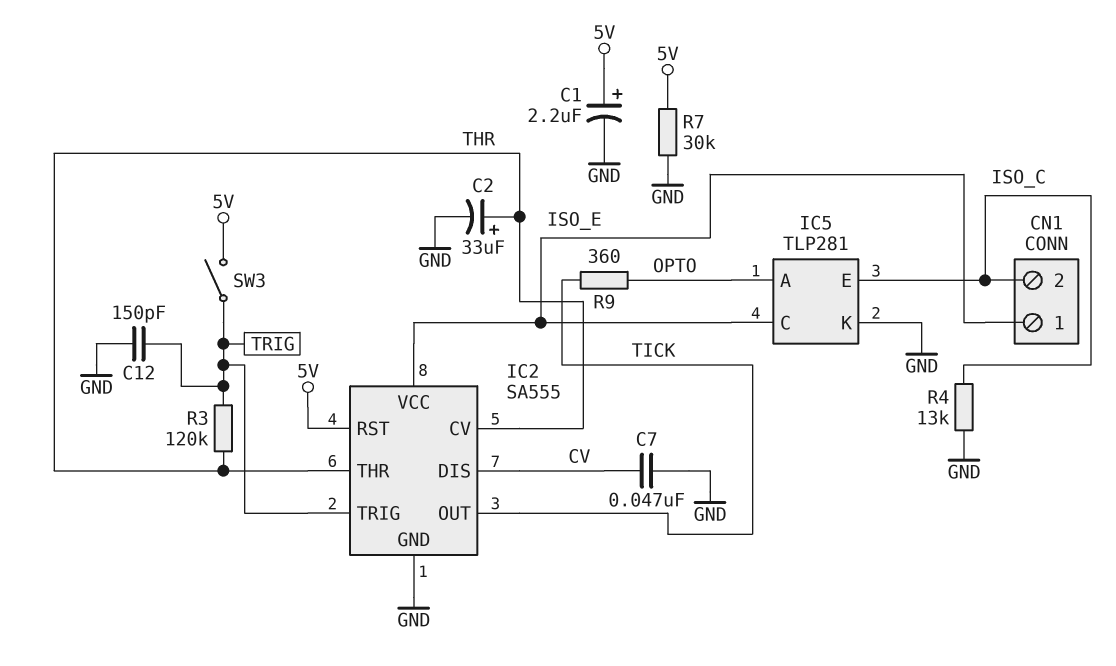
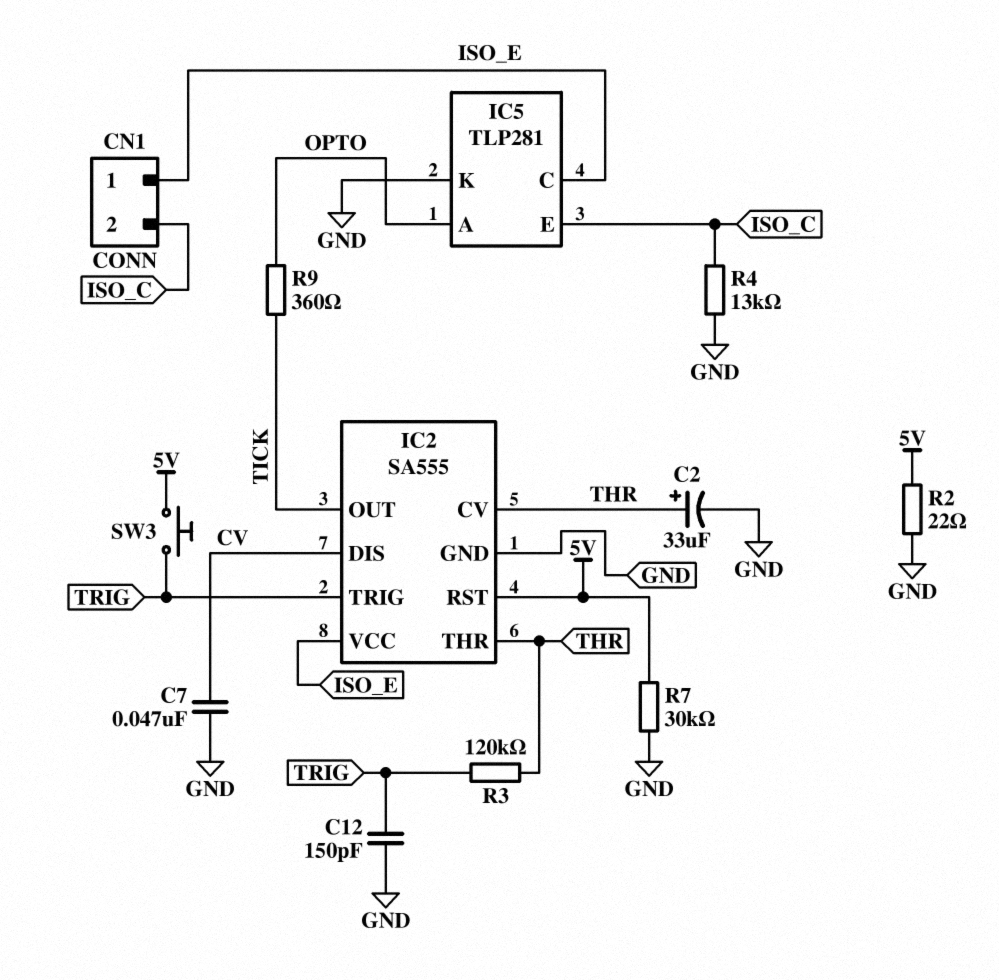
C1: 2.2uF (plus 5V, minus GND) -> none
R2: none -> 22 (5V, GND)
SW3: switch (5V, TRIG) -> button (5V, TRIG)

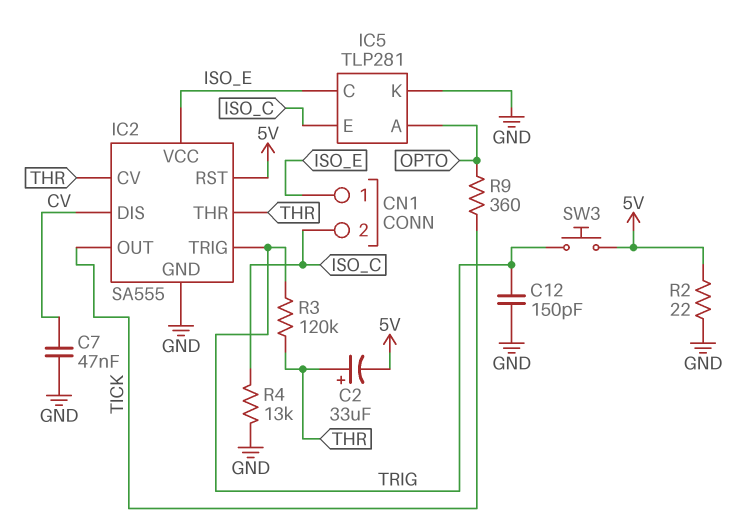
C2: 33uF (plus THR, minus GND) -> 33uF (plus THR, minus 5V)
R7: 30k (5V, GND) -> none

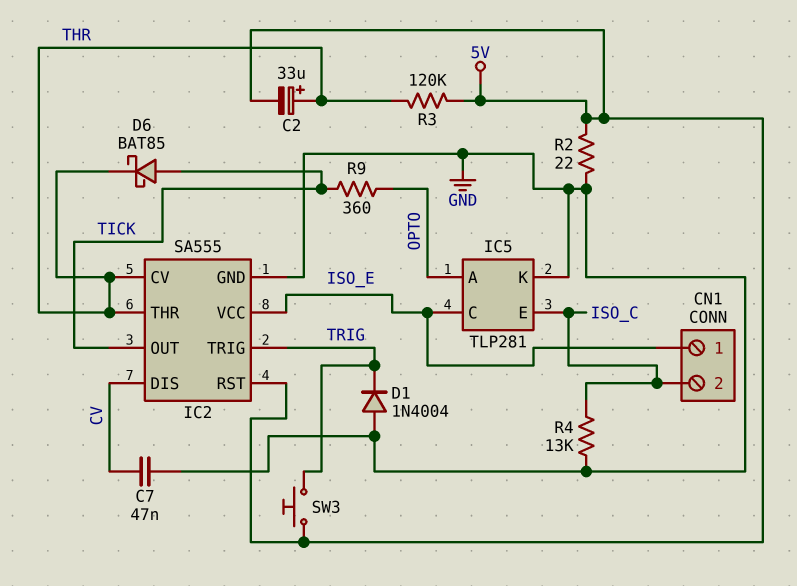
C12: 150pF (GND, TRIG) -> none
D1: none -> diode 1N4004 (A GND, K TRIG)
D6: none -> schottky BAT85 (A TICK, K THR)
R3: 120k (THR, TRIG) -> 120k (5V, THR)

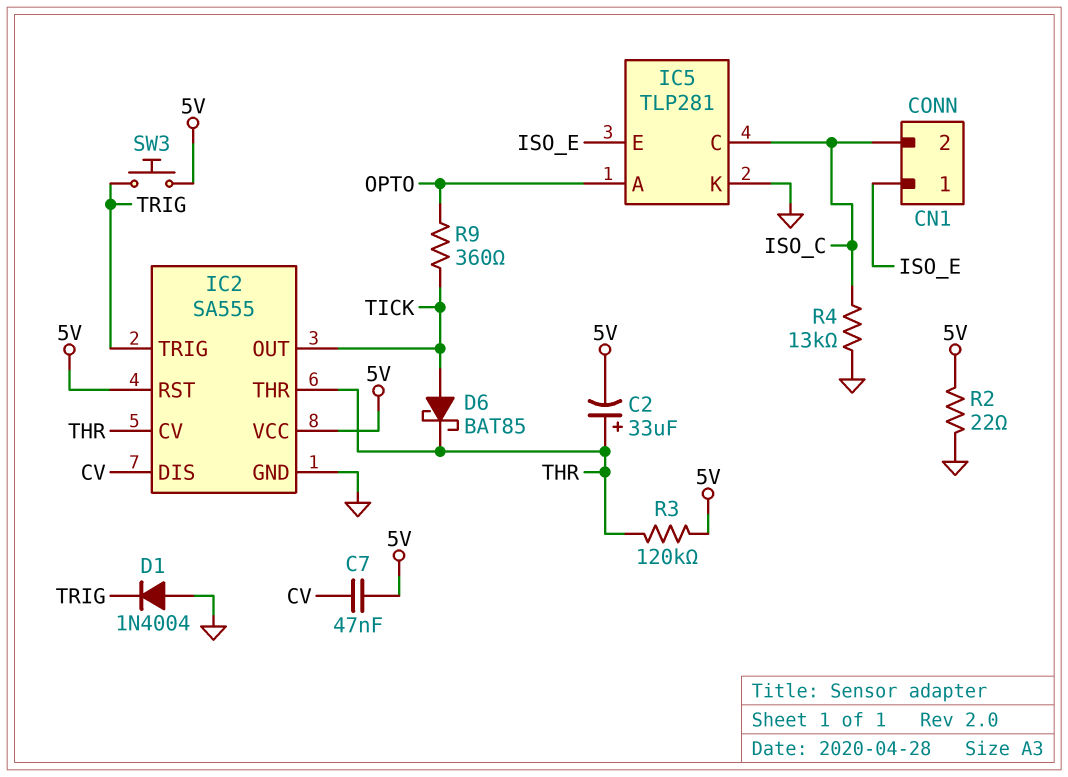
C7: 47nF (CV, GND) -> 47nF (5V, CV)
IC2 pin VCC: ISO_E -> 5V
IC5 pin C: ISO_E -> ISO_C
IC5 pin E: ISO_C -> ISO_E

